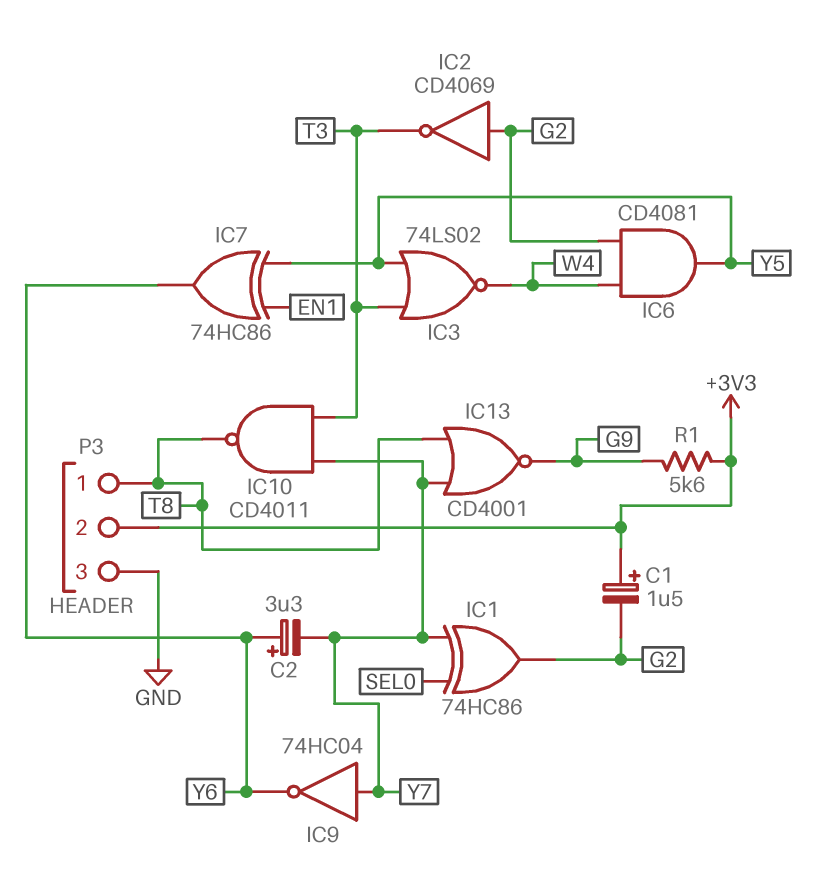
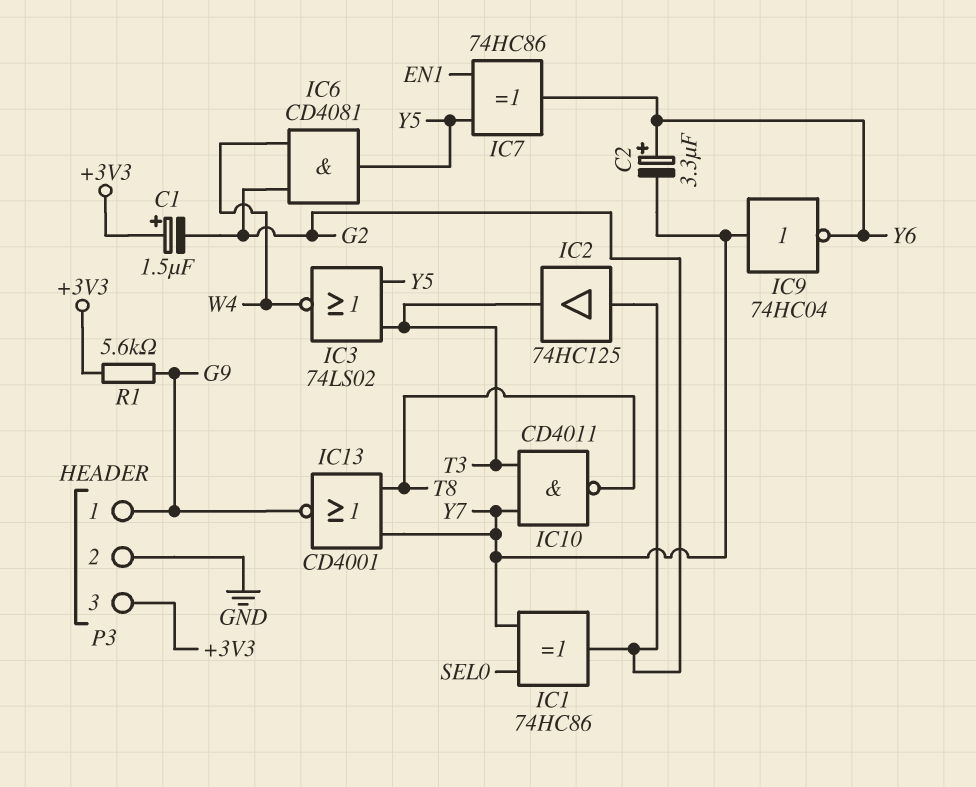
IC2: NOT CD4069 (in G2, out T3) -> buffer 74HC125 (in G2, out T3)
P3 pin 1: T8 -> G9
P3 pin 2: +3V3 -> GND
P3 pin 3: GND -> +3V3

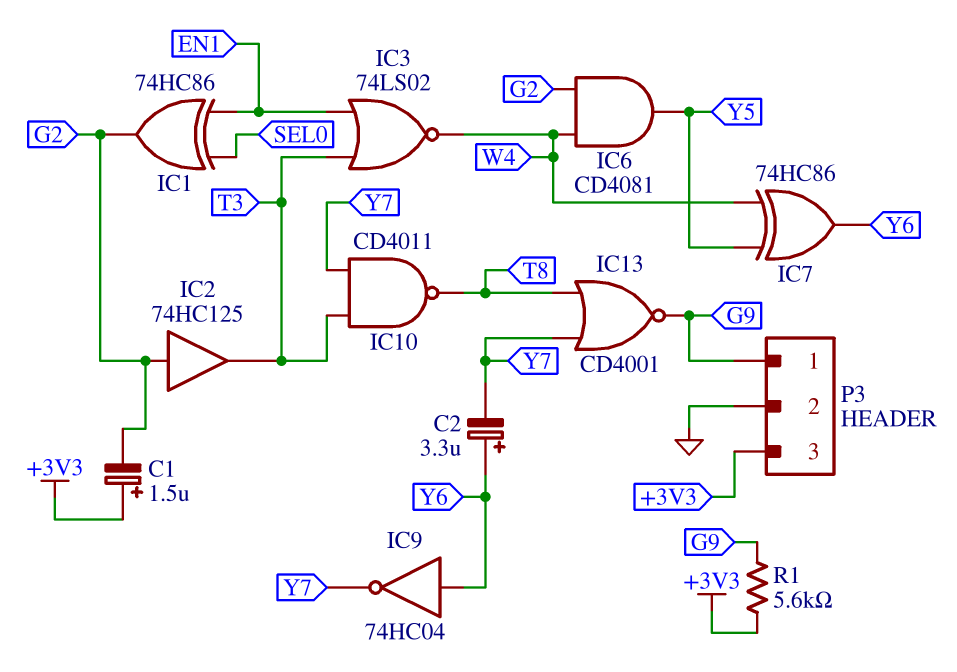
IC1: XOR 74HC86 (in SEL0, in Y7, out G2) -> XOR 74HC86 (in EN1, in SEL0, out G2)
IC3: NOR 74LS02 (in T3, in Y5, out W4) -> NOR 74LS02 (in EN1, in T3, out W4)
IC7: XOR 74HC86 (in EN1, in Y5, out Y6) -> XOR 74HC86 (in W4, in Y5, out Y6)
IC9: NOT 74HC04 (in Y7, out Y6) -> NOT 74HC04 (in Y6, out Y7)

